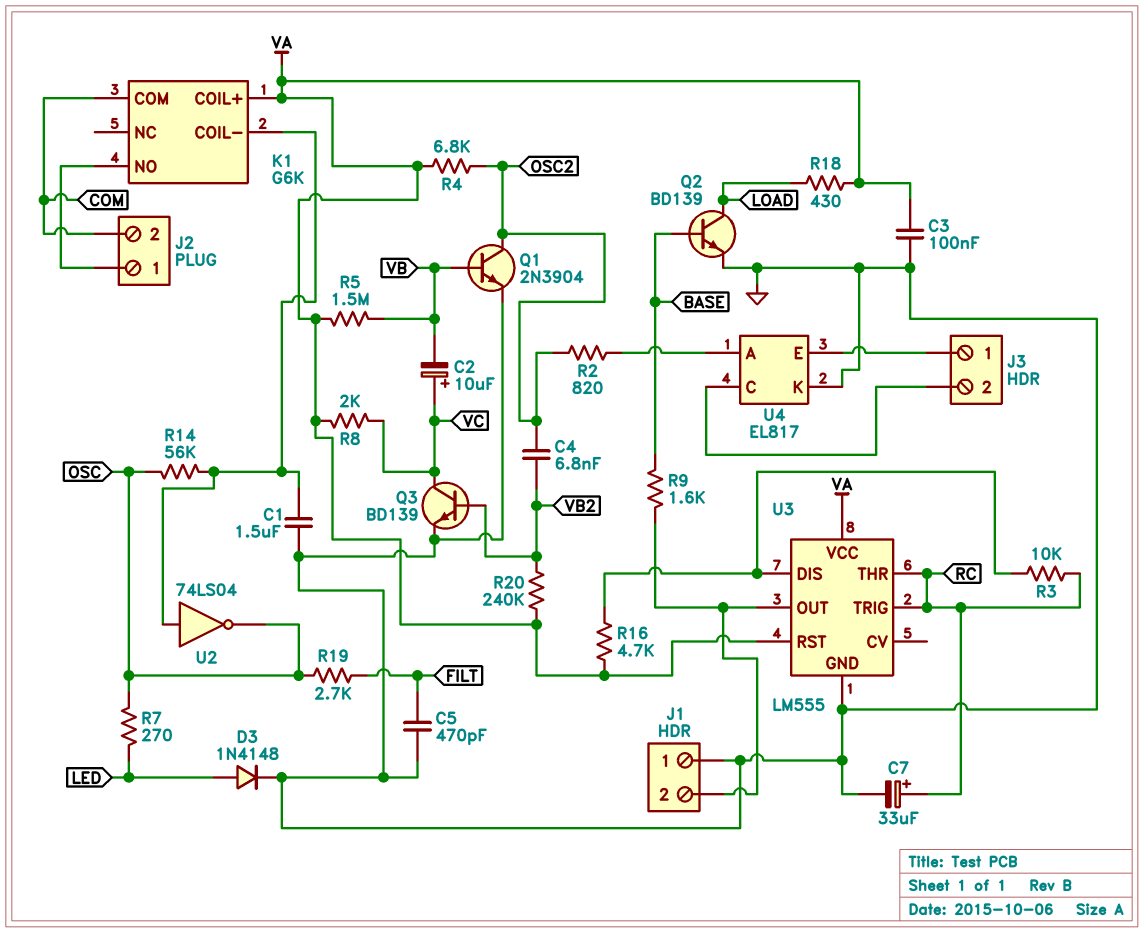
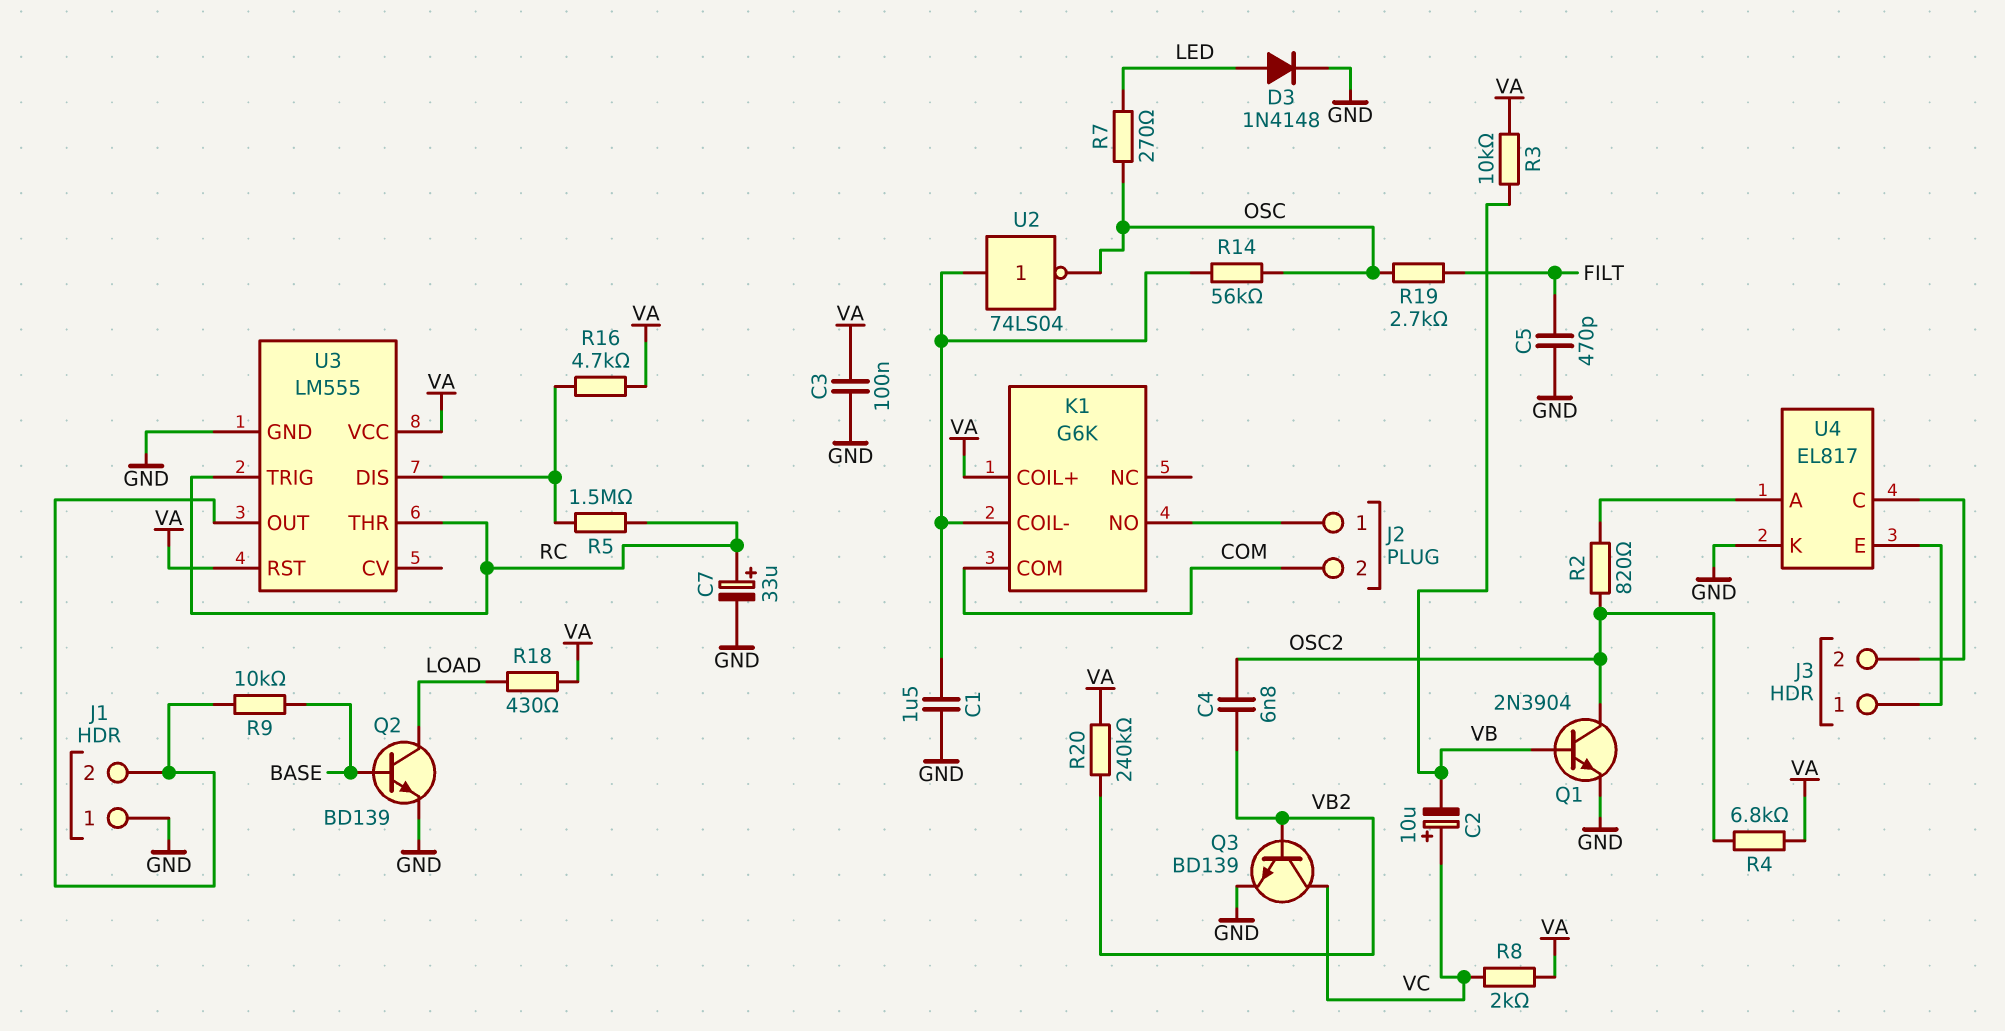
R3: 10k (RC, U3/DIS) -> 10k (VA, VB)
R5: 1.5M (VA, VB) -> 1.5M (RC, U3/DIS)
R9: 1.6k (BASE, J1/2) -> 10k (BASE, J1/2)

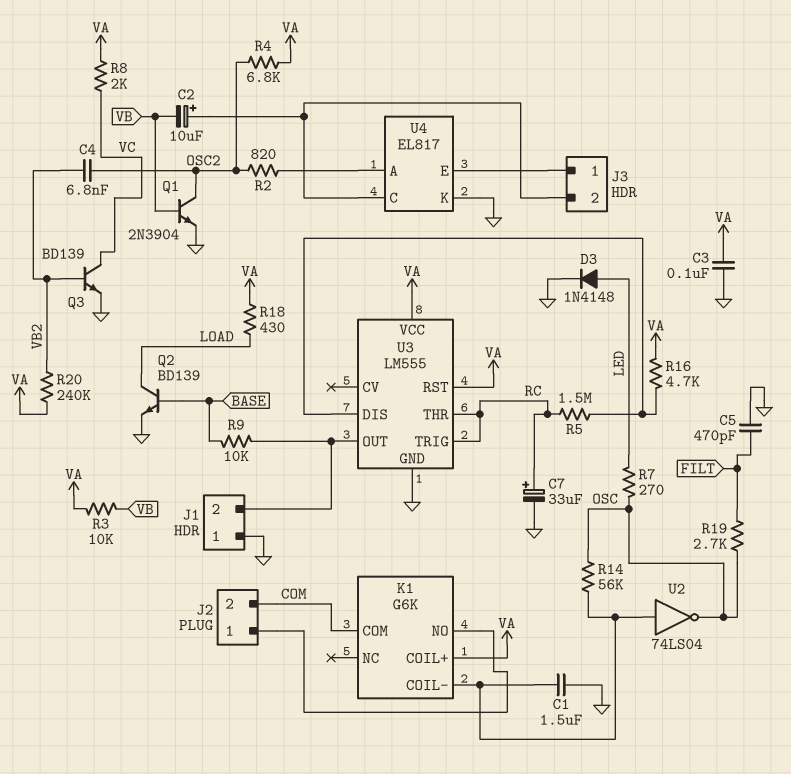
C2: 10uF (plus VC, minus VB) -> 10uF (plus J3/2, minus VB)

